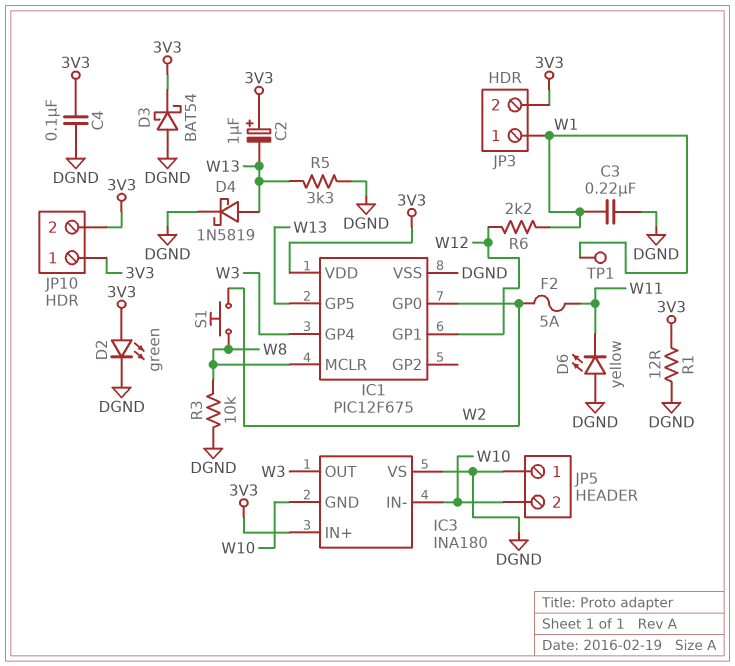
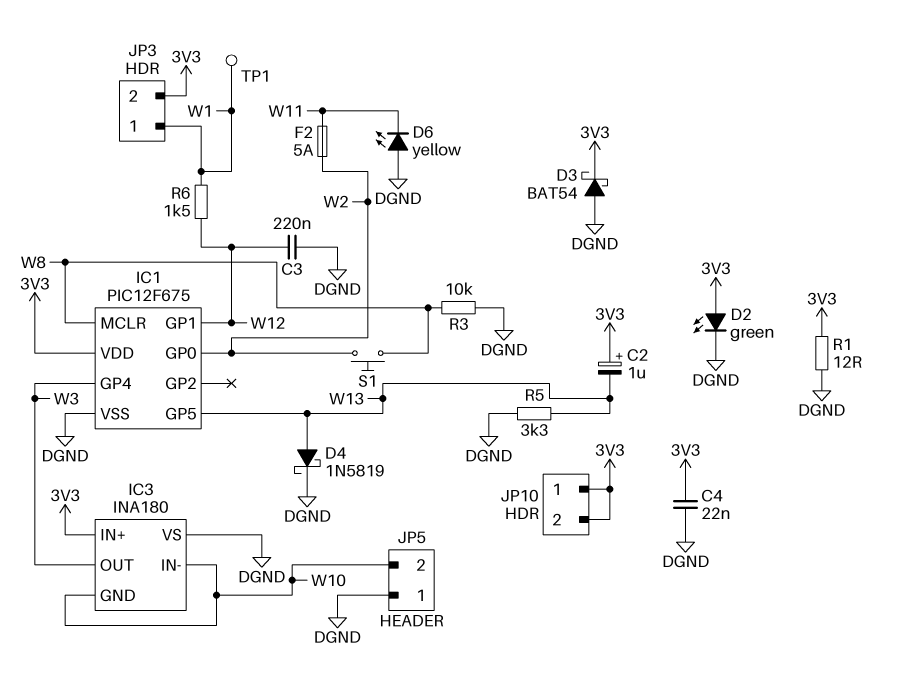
C3: 220nF (DGND, W1) -> 220nF (DGND, W12)
C4: 100nF (3V3, DGND) -> 22nF (3V3, DGND)
R6: 2.2k (W1, W12) -> 1.5k (W1, W12)

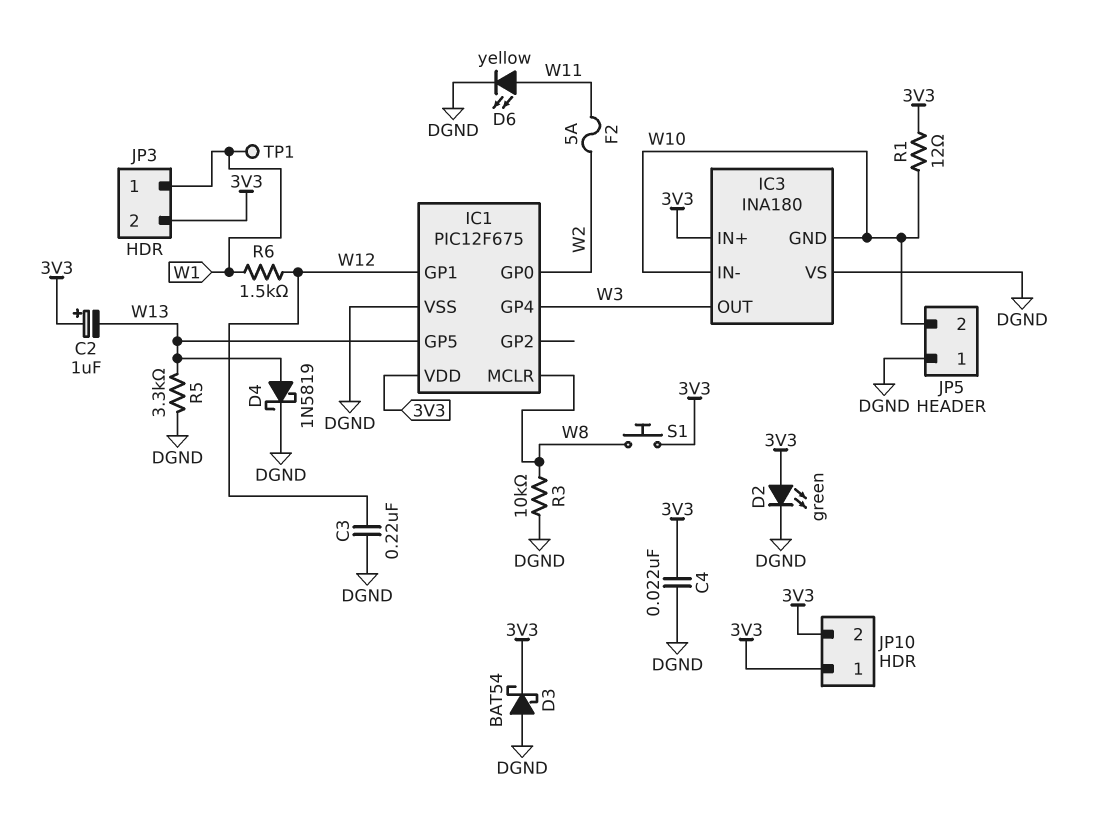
D6: LED yellow (A DGND, K W11) -> LED yellow (A W11, K DGND)
R1: 12 (3V3, DGND) -> 12 (3V3, W10)
S1: button (W2, W8) -> button (3V3, W8)

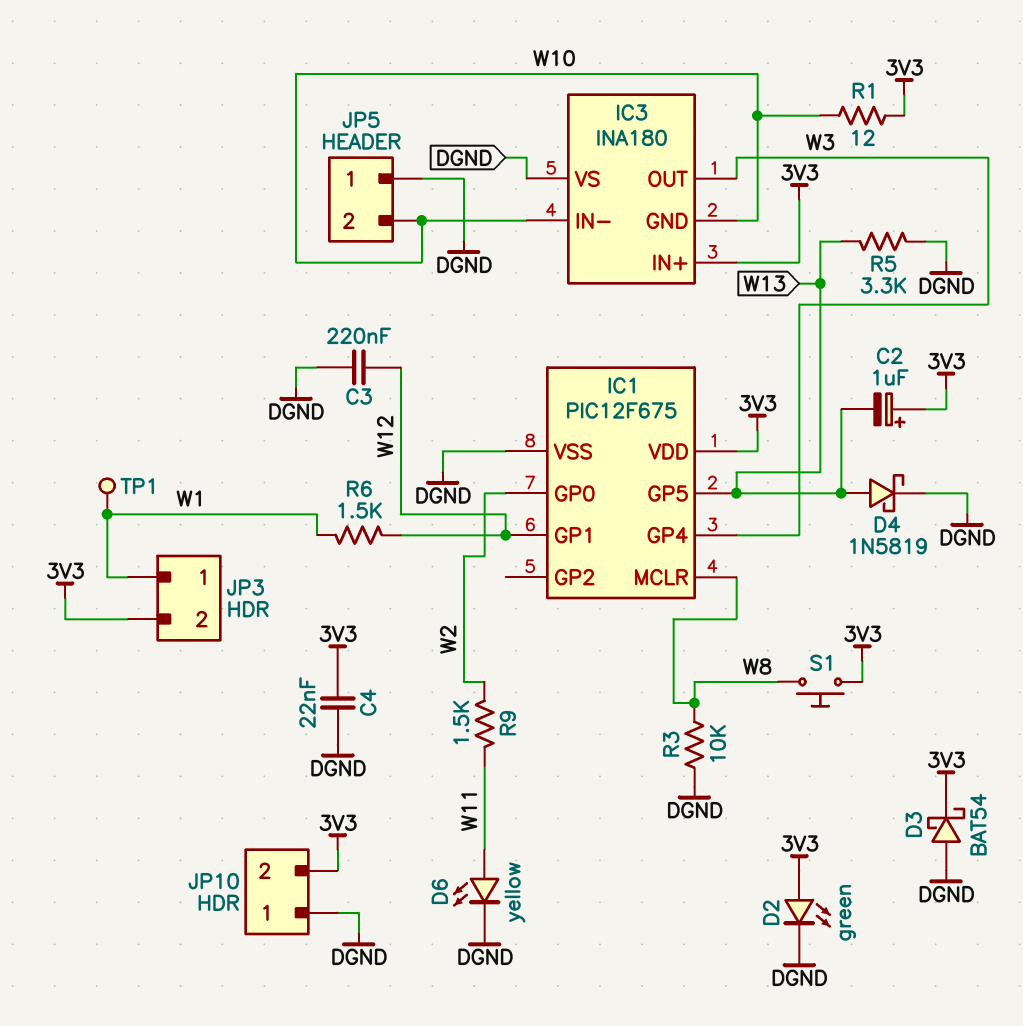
F2: 5A (W2, W11) -> none
JP10 pin 1: 3V3 -> DGND
R9: none -> 1.5k (W2, W11)

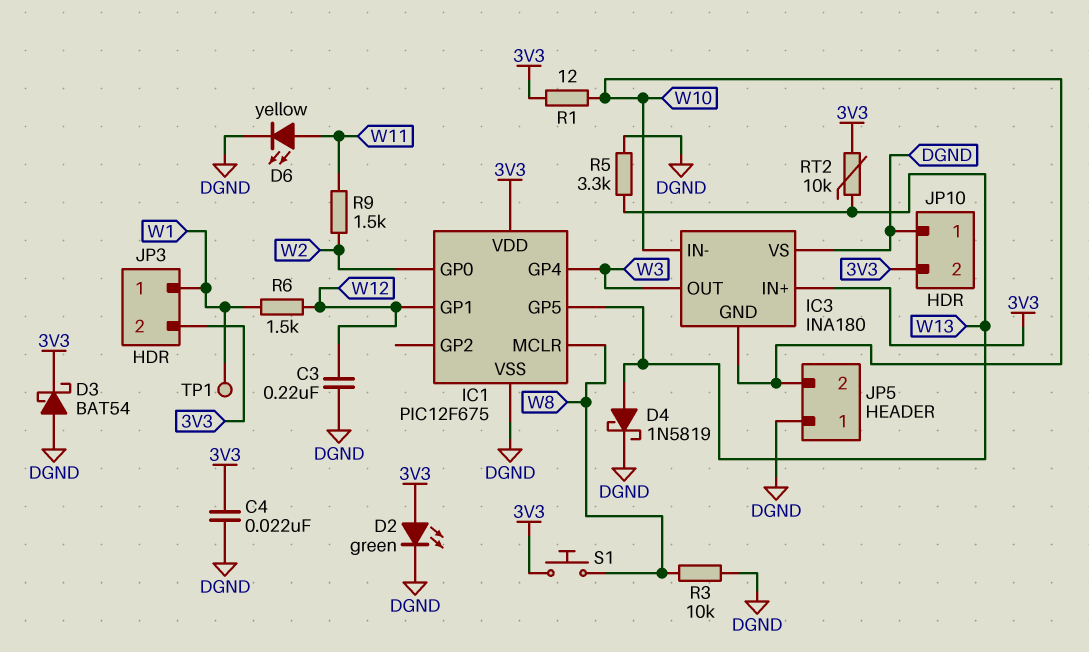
C2: 1uF (plus 3V3, minus W13) -> none
RT2: none -> 10k (3V3, W13)

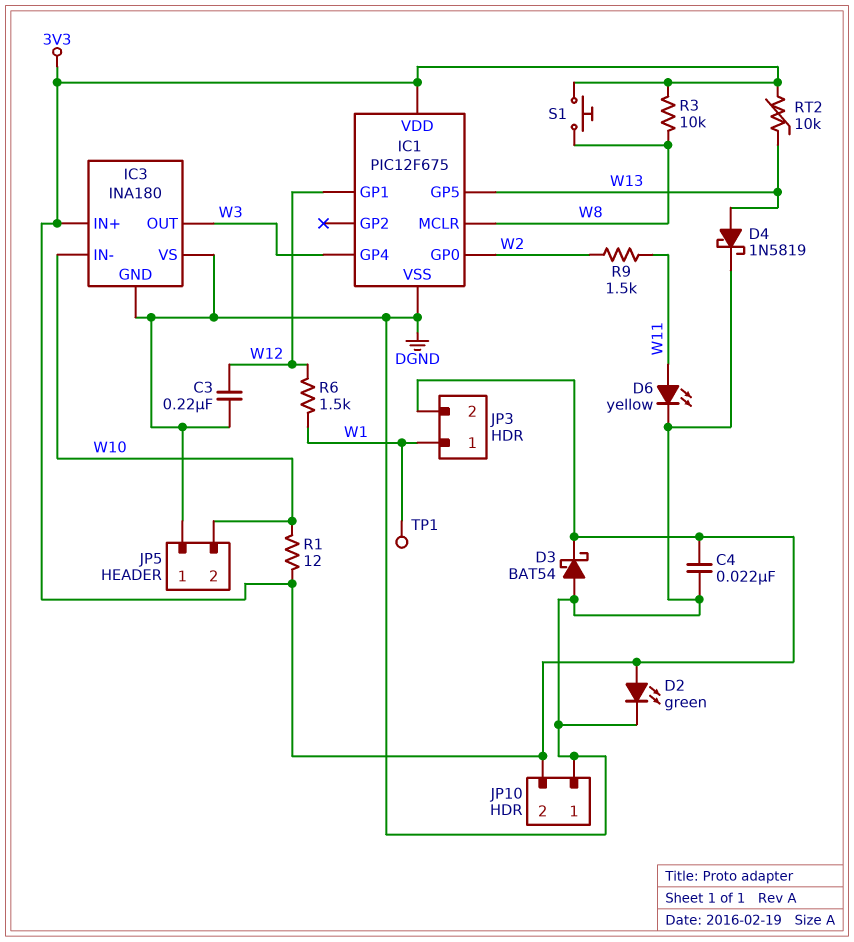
IC3 pin GND: W10 -> DGND
R3: 10k (DGND, W8) -> 10k (3V3, W8)
R5: 3.3k (DGND, W13) -> none

